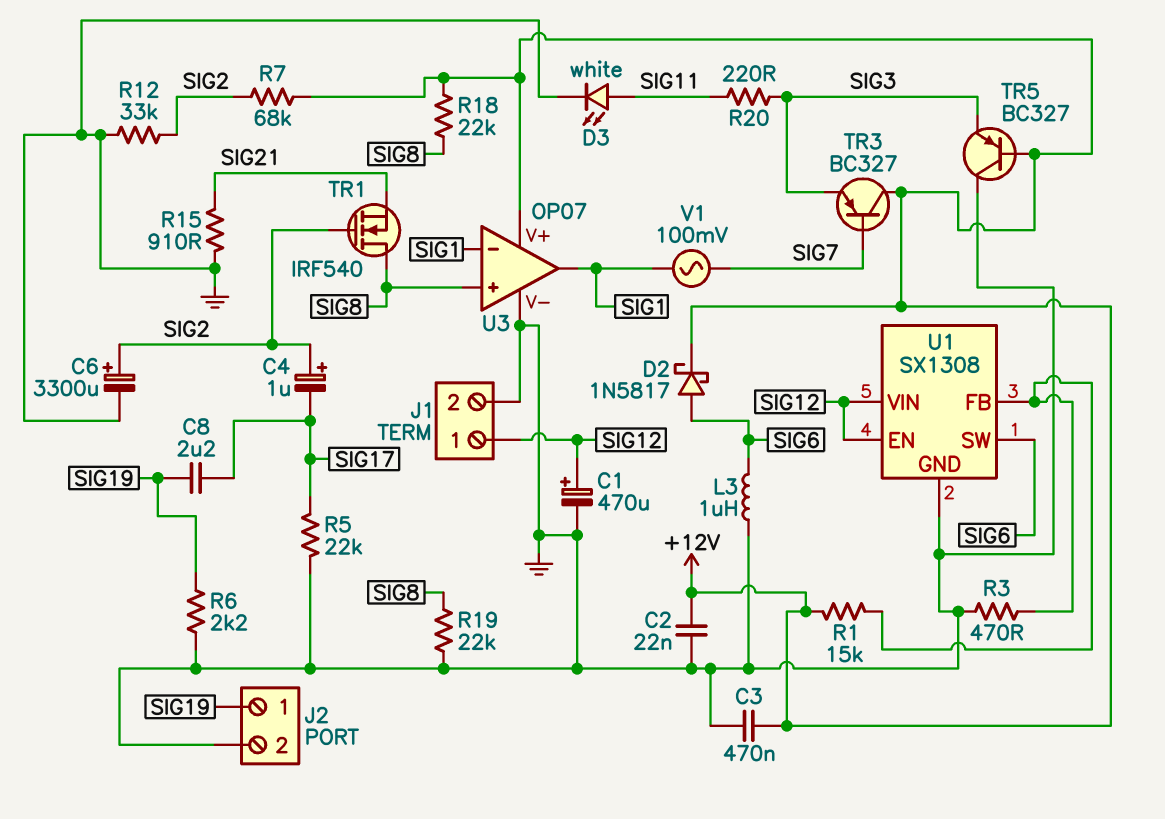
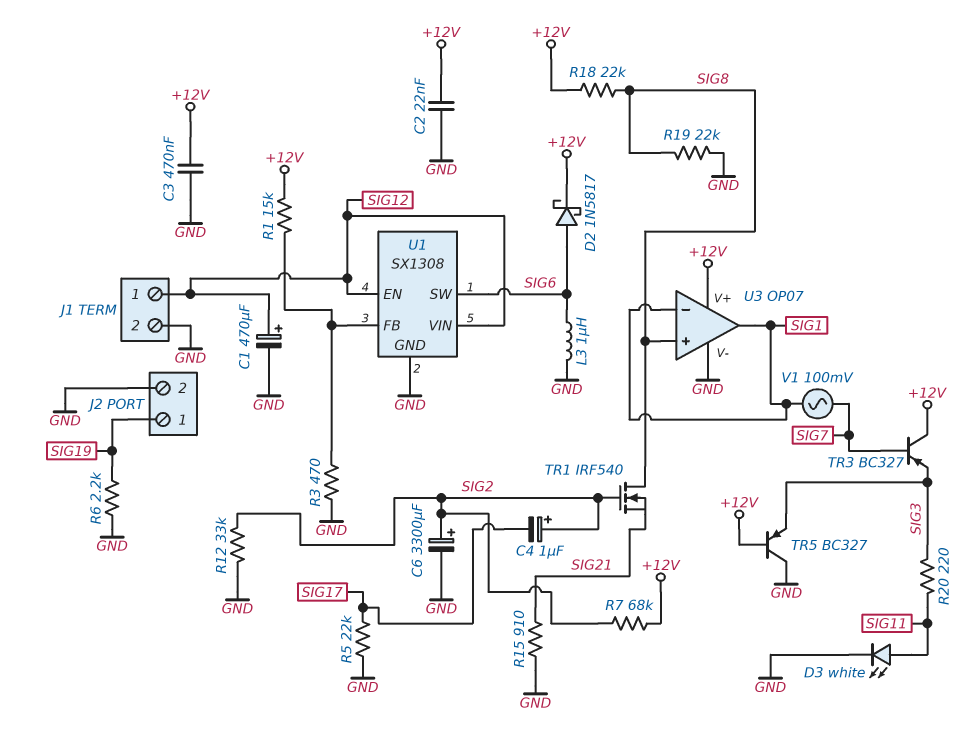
C8: 2.2uF (SIG17, SIG19) -> none

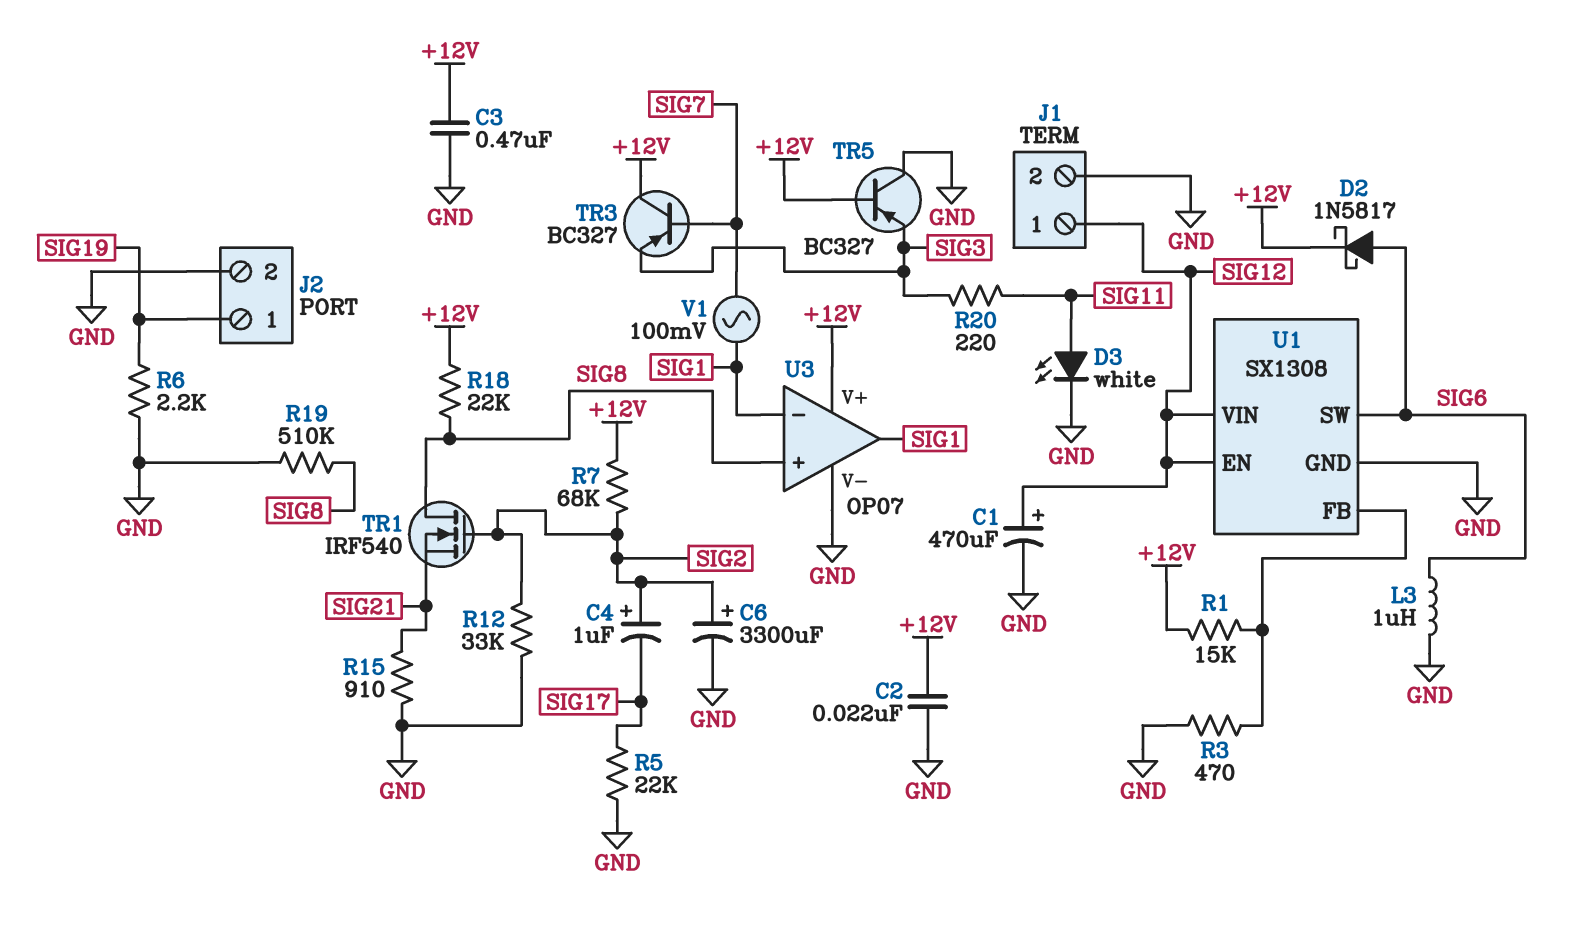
R19: 22k (GND, SIG8) -> 510k (GND, SIG8)

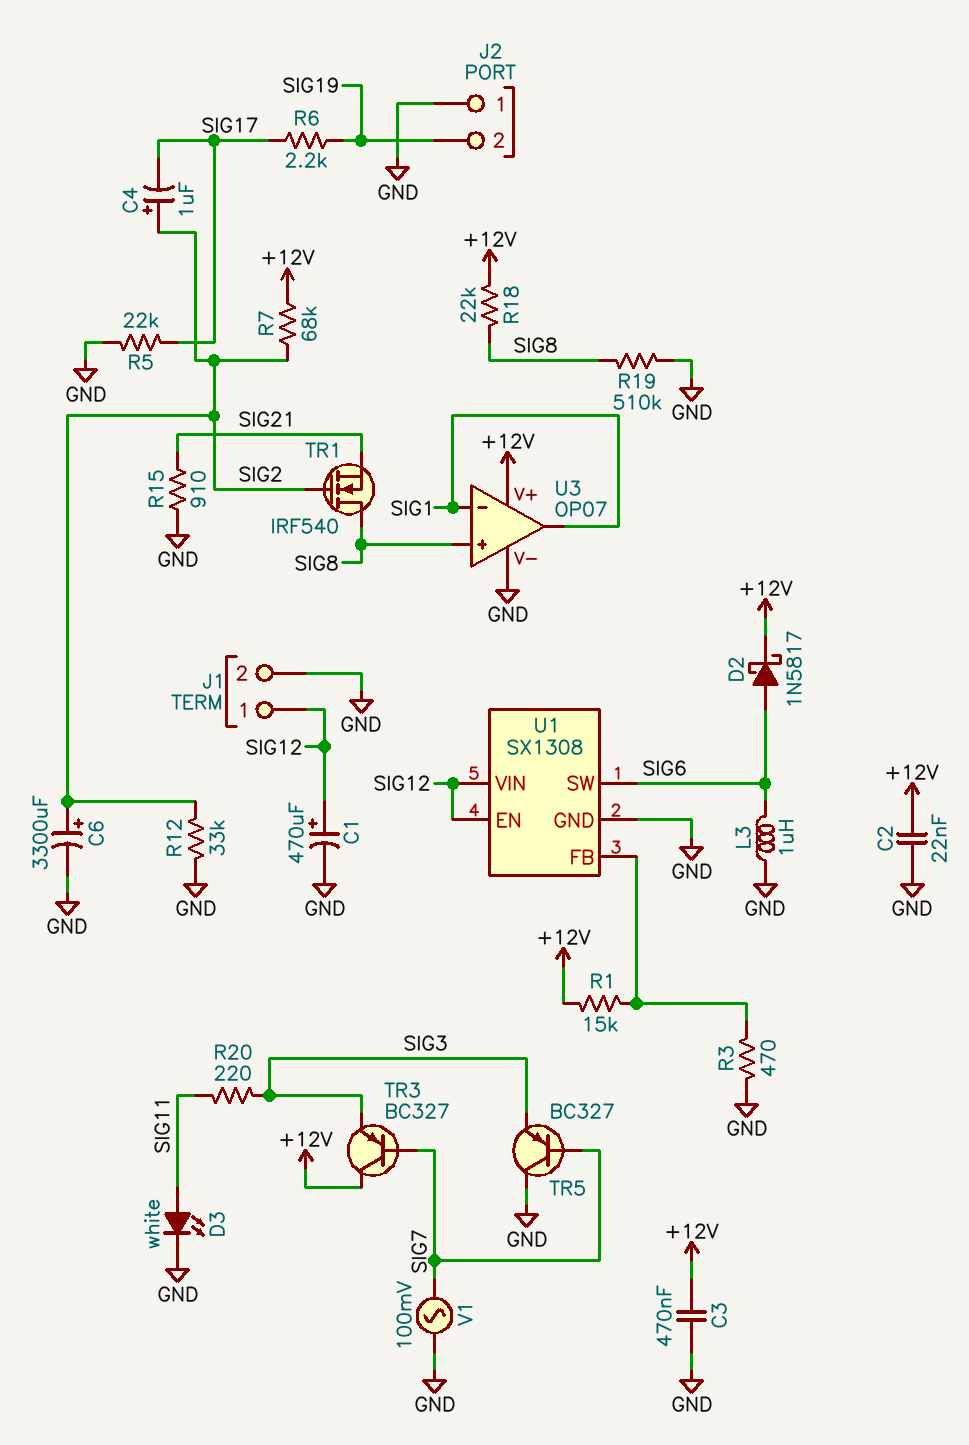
J2 pin 1: SIG19 -> GND
J2 pin 2: GND -> SIG19
R6: 2.2k (GND, SIG19) -> 2.2k (SIG17, SIG19)
TR5: PNP BC327 (B +12V, C GND, E SIG3) -> PNP BC327 (B SIG7, C GND, E SIG3)
V1: AC 100mV (SIG1, SIG7) -> AC 100mV (GND, SIG7)

